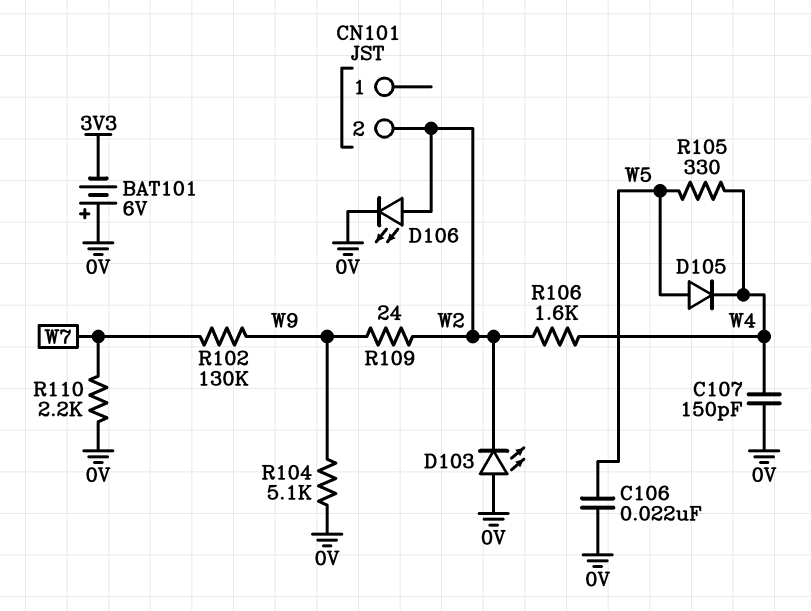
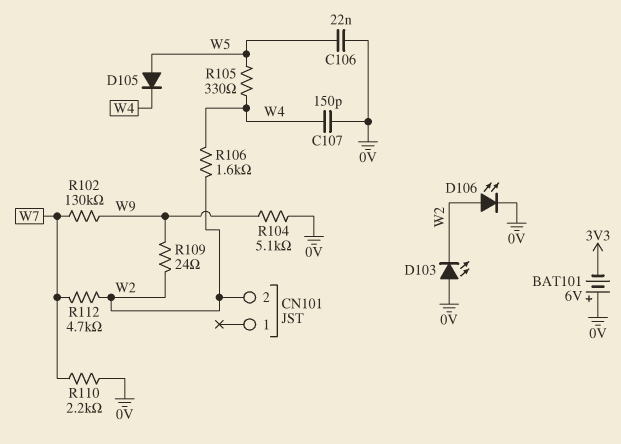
R112: none -> 4.7k (W2, W7)

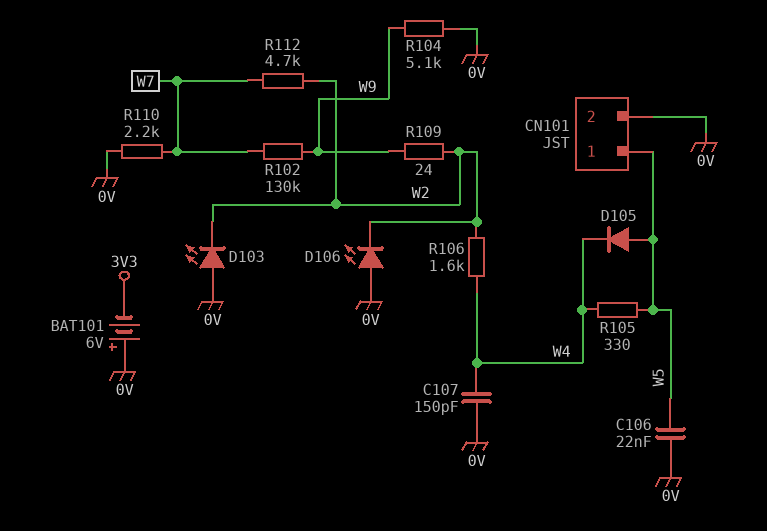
CN101 pin 1: none -> W5
CN101 pin 2: W2 -> 0V
D106: LED (A W2, K 0V) -> LED (A 0V, K W2)

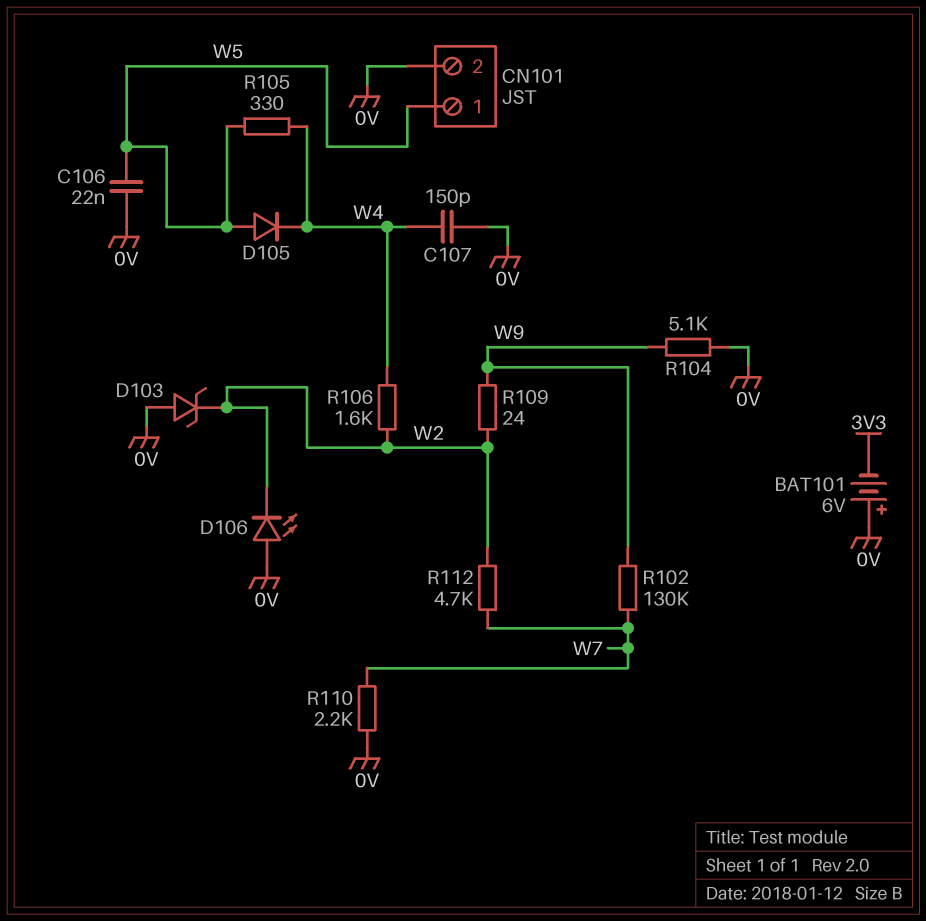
D103: LED (A 0V, K W2) -> zener (A 0V, K W2)

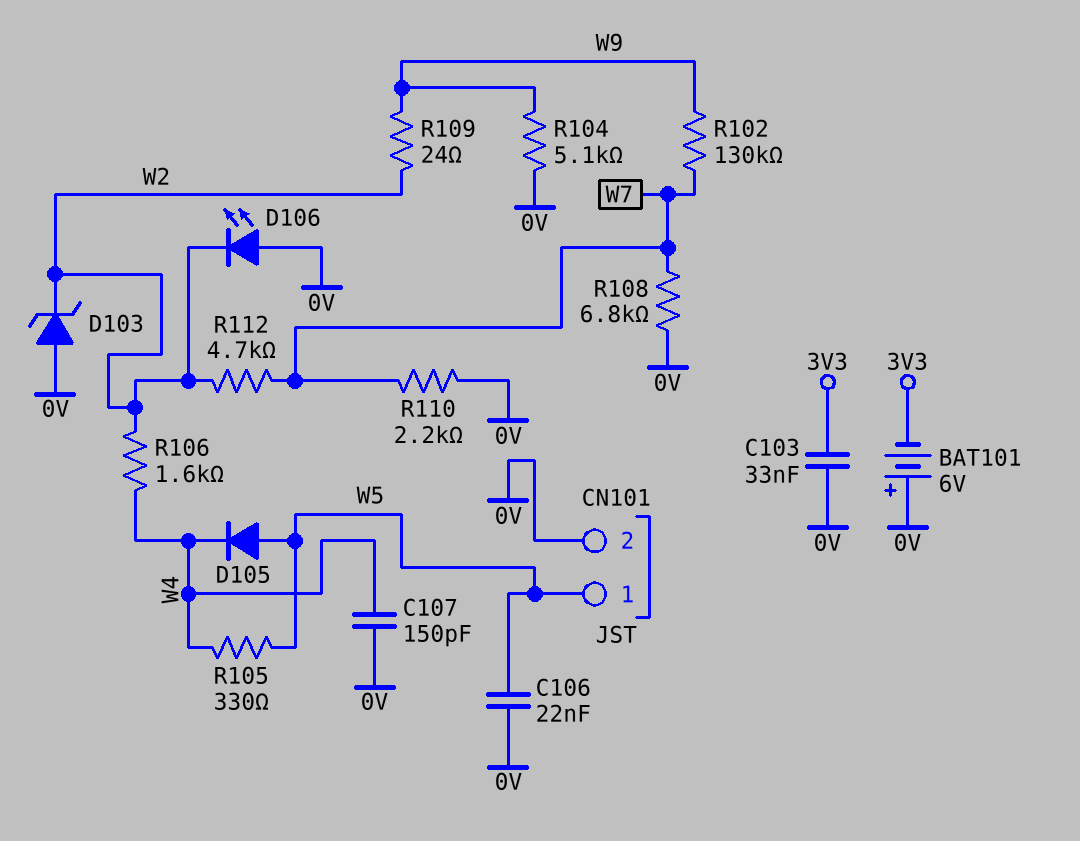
C103: none -> 33nF (0V, 3V3)
R108: none -> 6.8k (0V, W7)

